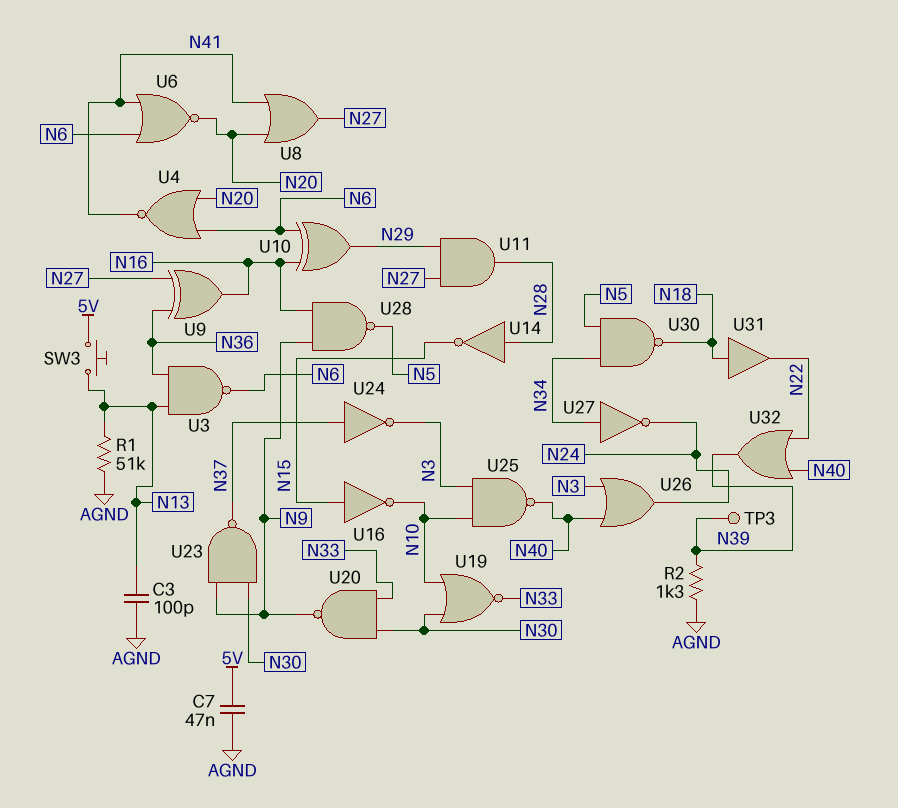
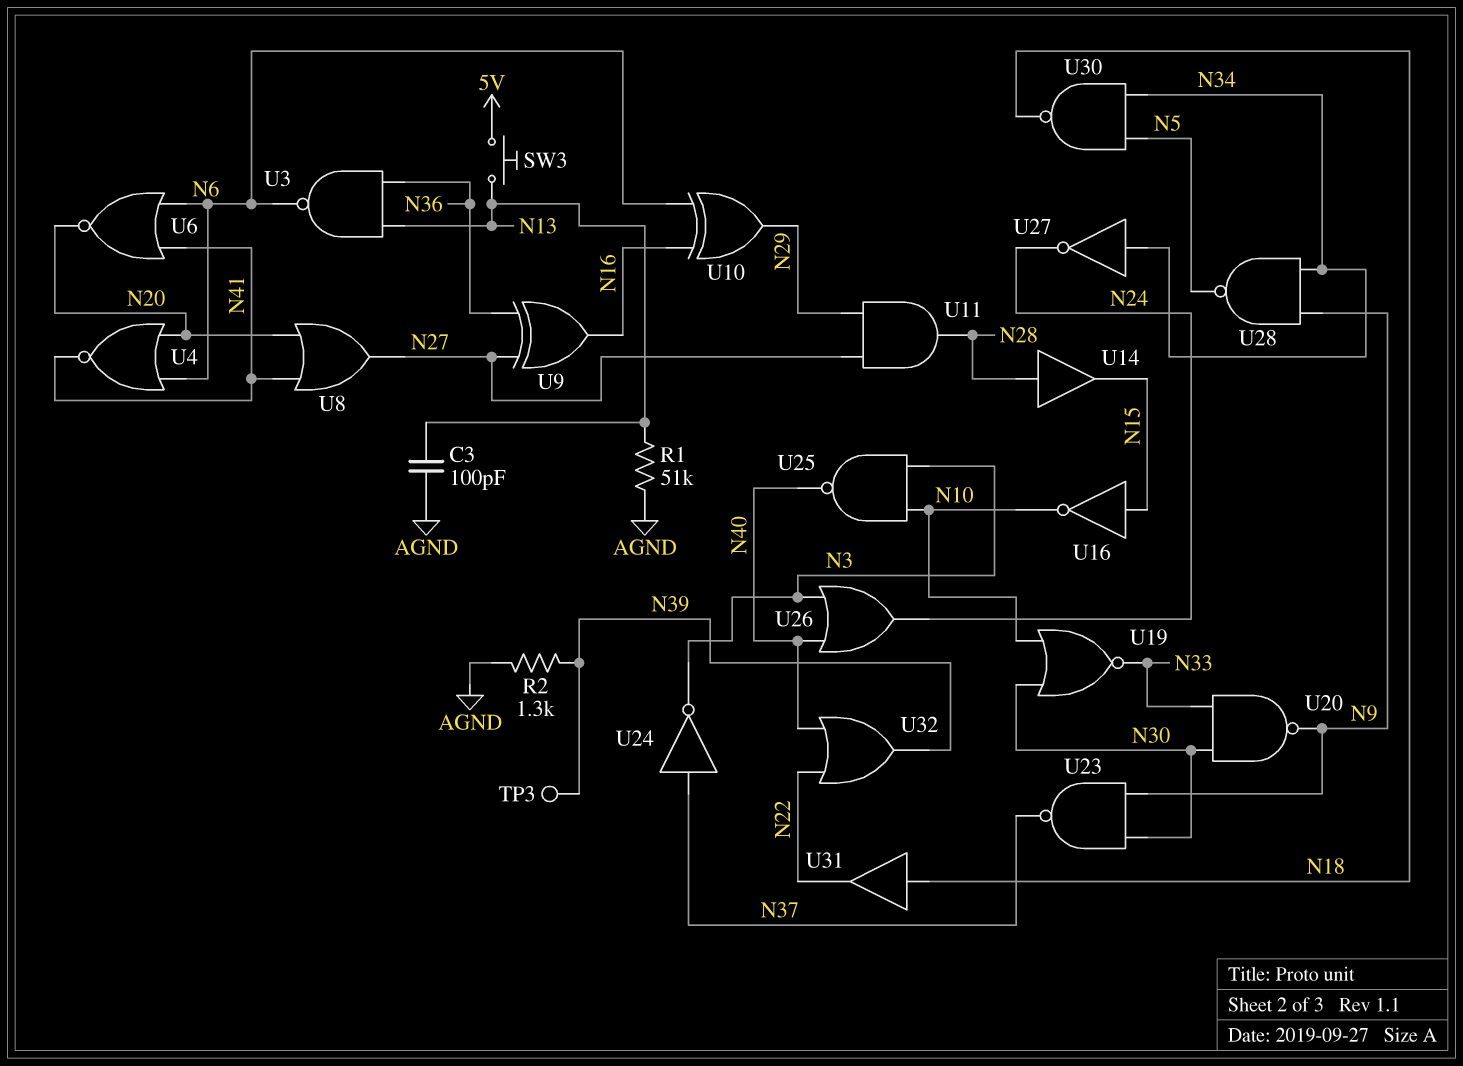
C7: 47nF (5V, AGND) -> none
U14: NOT (in N28, out N15) -> buffer (in N28, out N15)
U28: NAND (in N9, in N16, out N5) -> NAND (in N9, in N34, out N5)

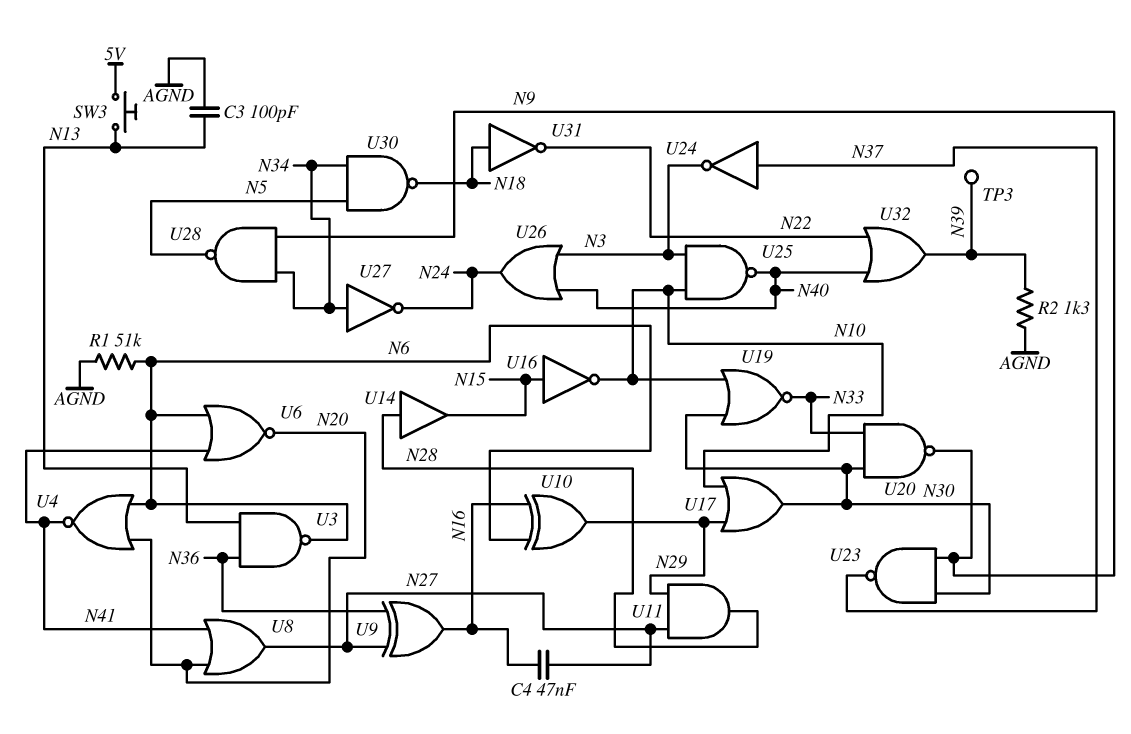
C4: none -> 47nF (N16, N27)
R1: 51k (AGND, N13) -> 51k (AGND, N6)
U17: none -> OR (in N10, in N29, out N30)
U31: buffer (in N18, out N22) -> NOT (in N18, out N22)

